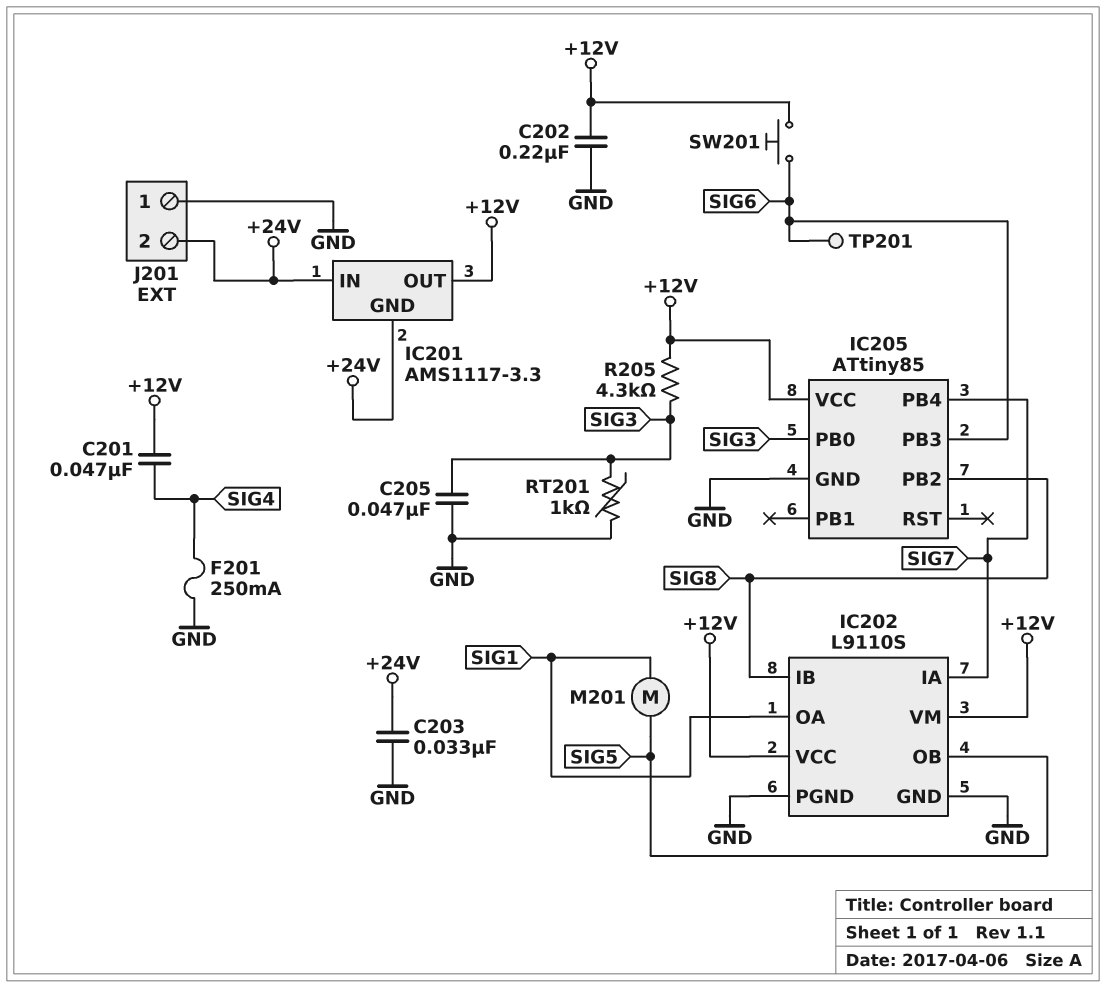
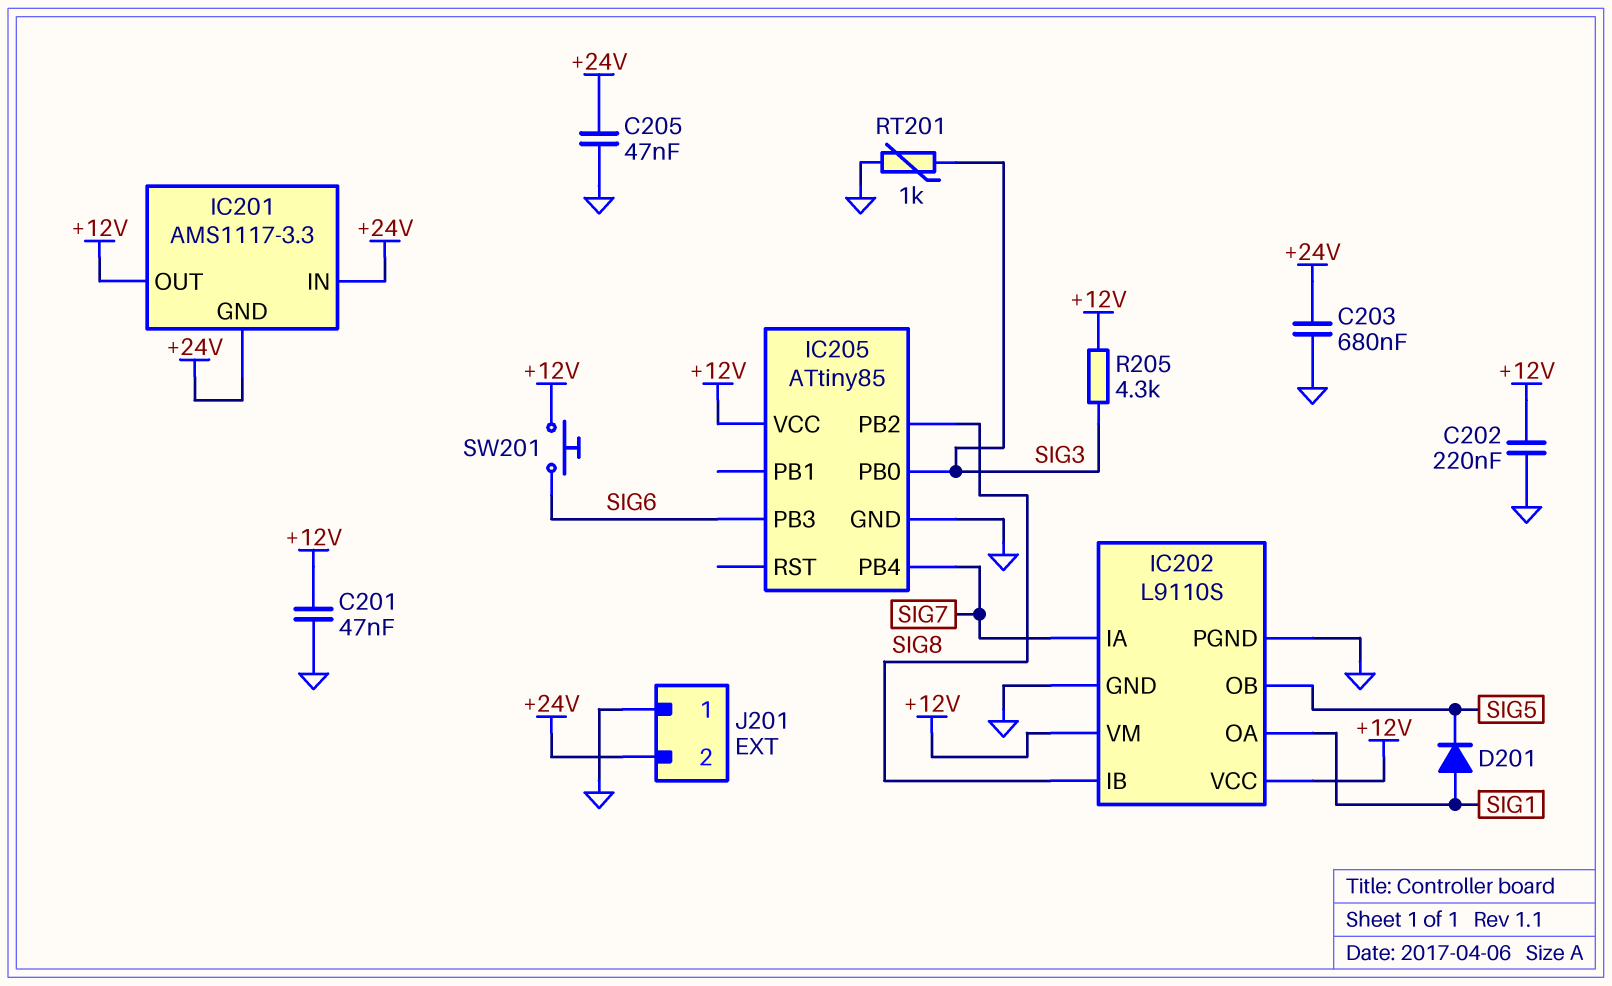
C201: 47nF (+12V, SIG4) -> 47nF (+12V, GND)
C203: 33nF (+24V, GND) -> 680nF (+24V, GND)
C205: 47nF (GND, SIG3) -> 47nF (+24V, GND)
D201: none -> diode (A SIG1, K SIG5)
F201: 250mA (GND, SIG4) -> none
M201: motor (SIG1, SIG5) -> none
TP201: test point (SIG6) -> none

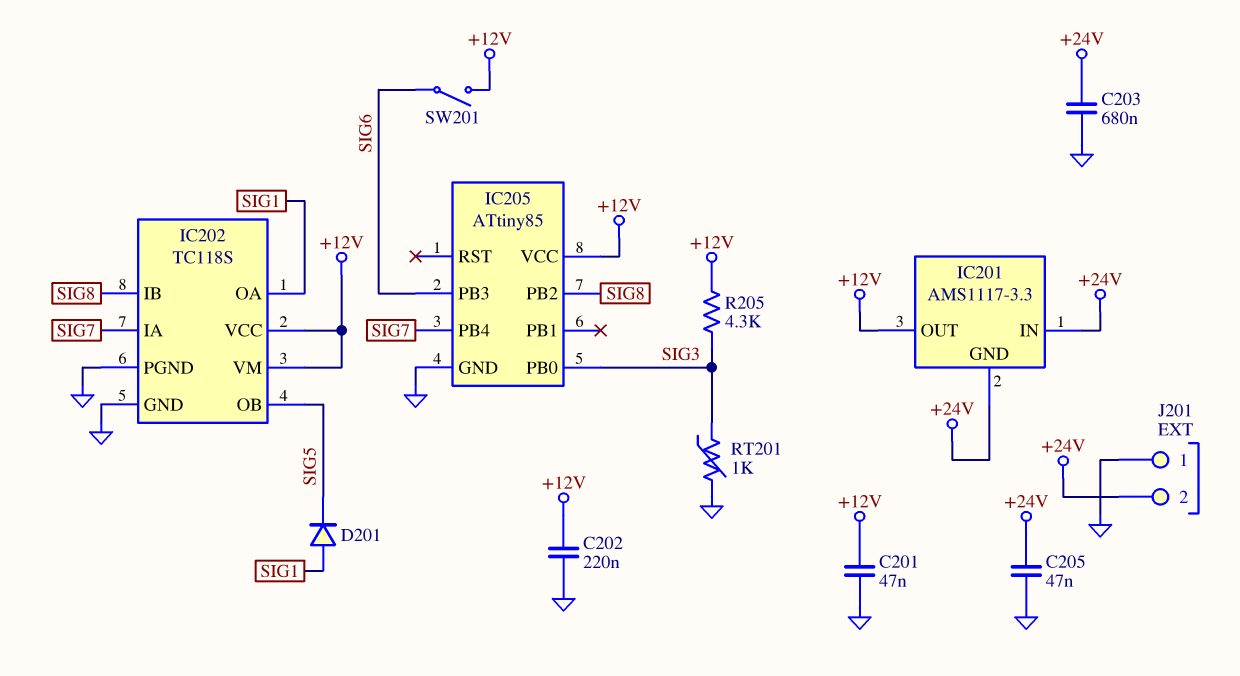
IC202: L9110S -> TC118S
SW201: button (+12V, SIG6) -> switch (+12V, SIG6)

